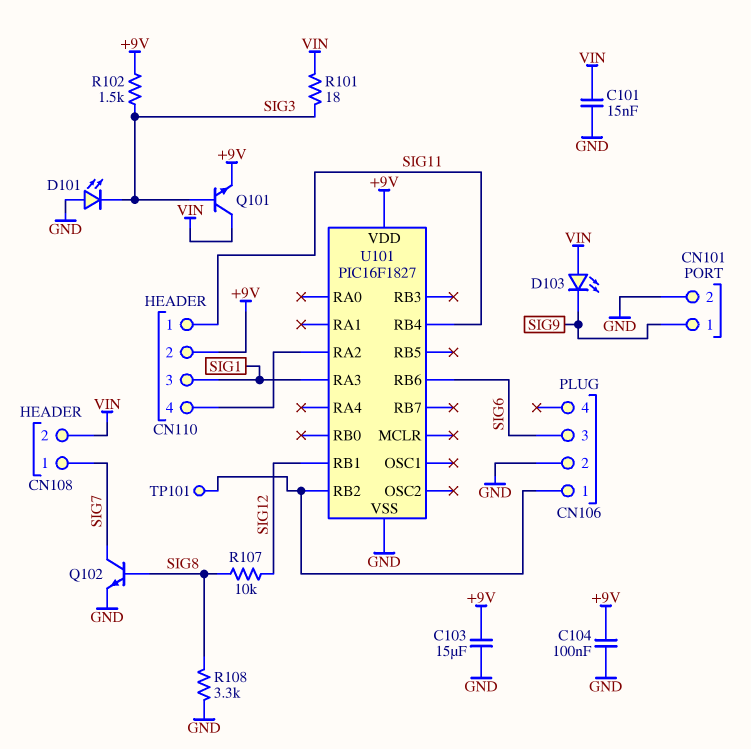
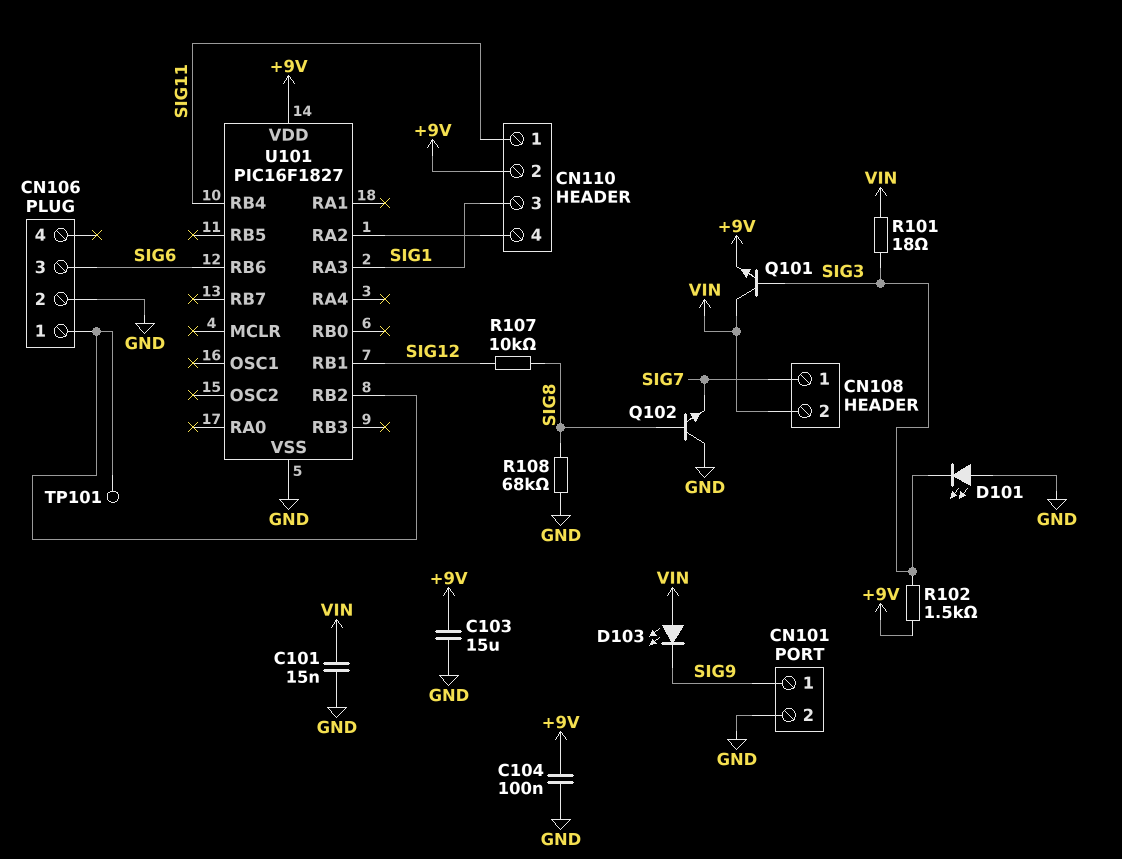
Q102: NPN (B SIG8, C SIG7, E GND) -> NPN (B SIG8, C GND, E SIG7)
R108: 3.3k (GND, SIG8) -> 68k (GND, SIG8)

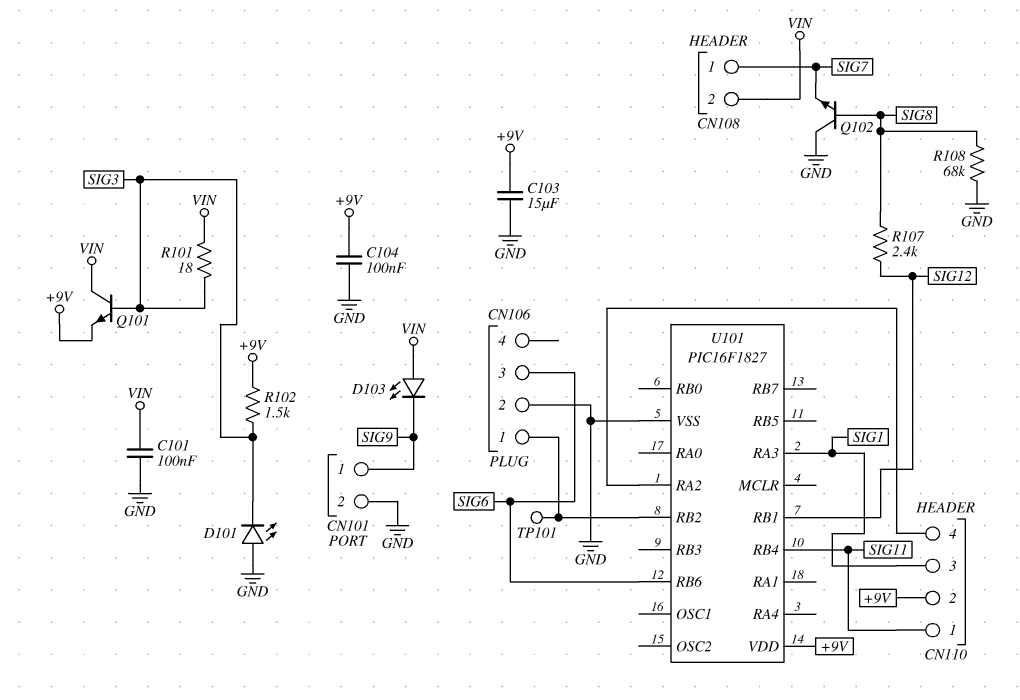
C101: 15nF (GND, VIN) -> 100nF (GND, VIN)
R107: 10k (SIG8, SIG12) -> 2.4k (SIG8, SIG12)

